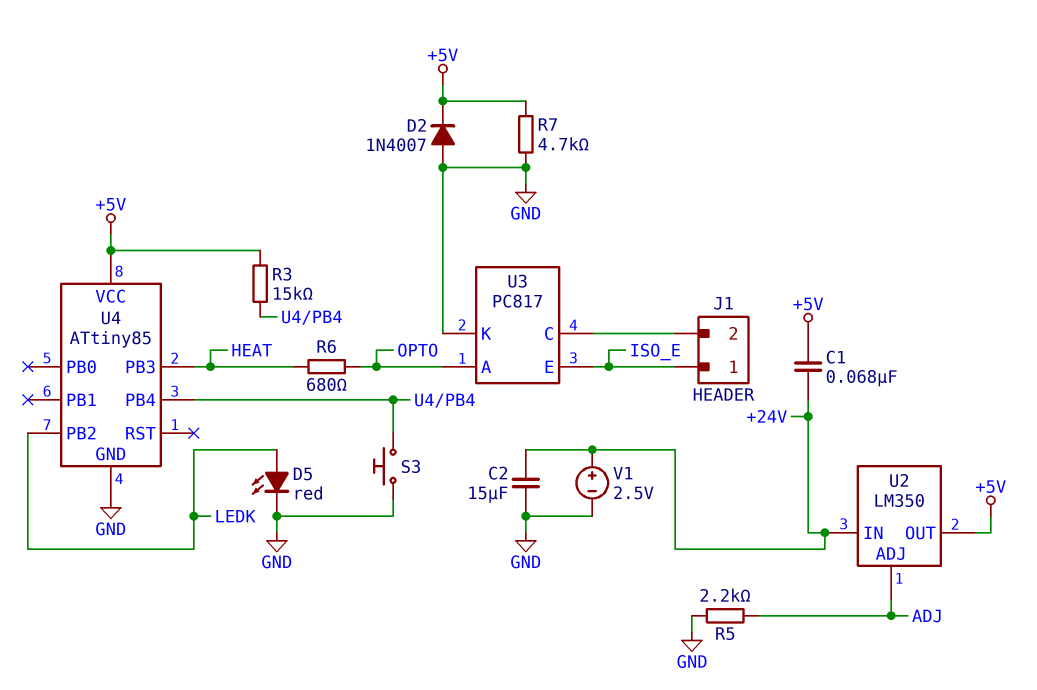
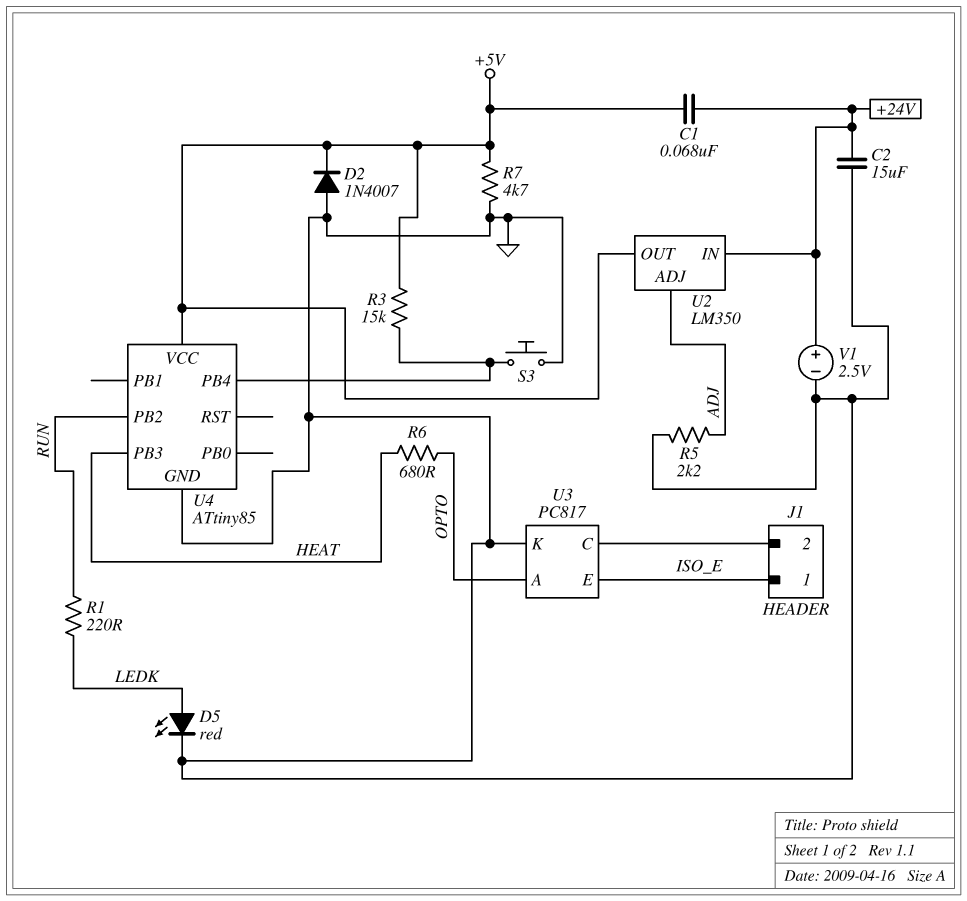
R1: none -> 220 (LEDK, RUN)
U4 pin PB2: LEDK -> RUN

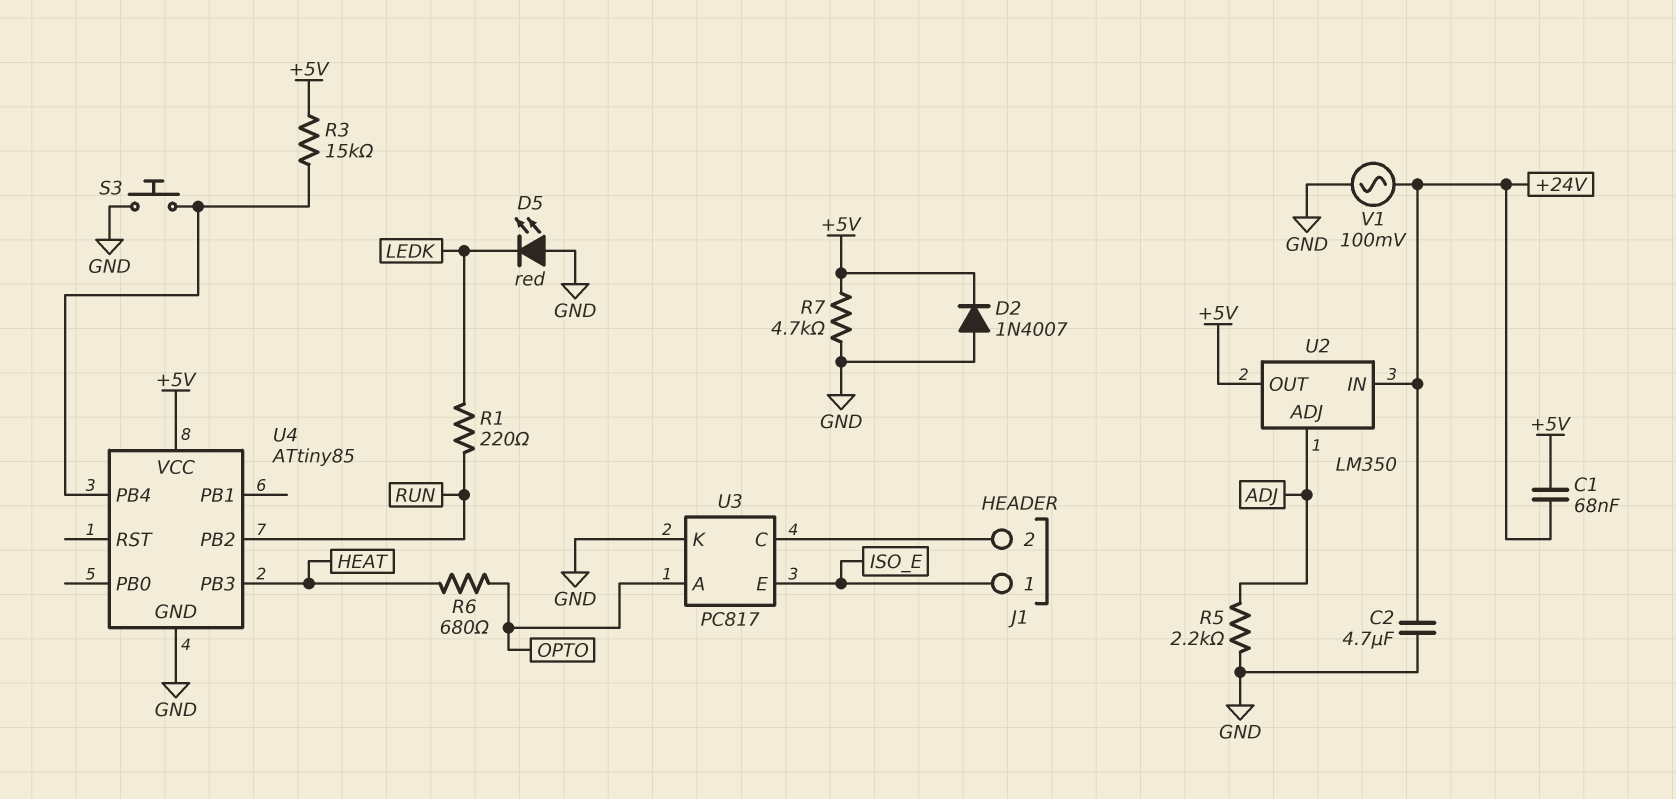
C2: 15uF (+24V, GND) -> 4.7uF (+24V, GND)
D5: LED red (A LEDK, K GND) -> LED red (A GND, K LEDK)
V1: 2.5V (plus +24V, minus GND) -> AC 100mV (+24V, GND)

